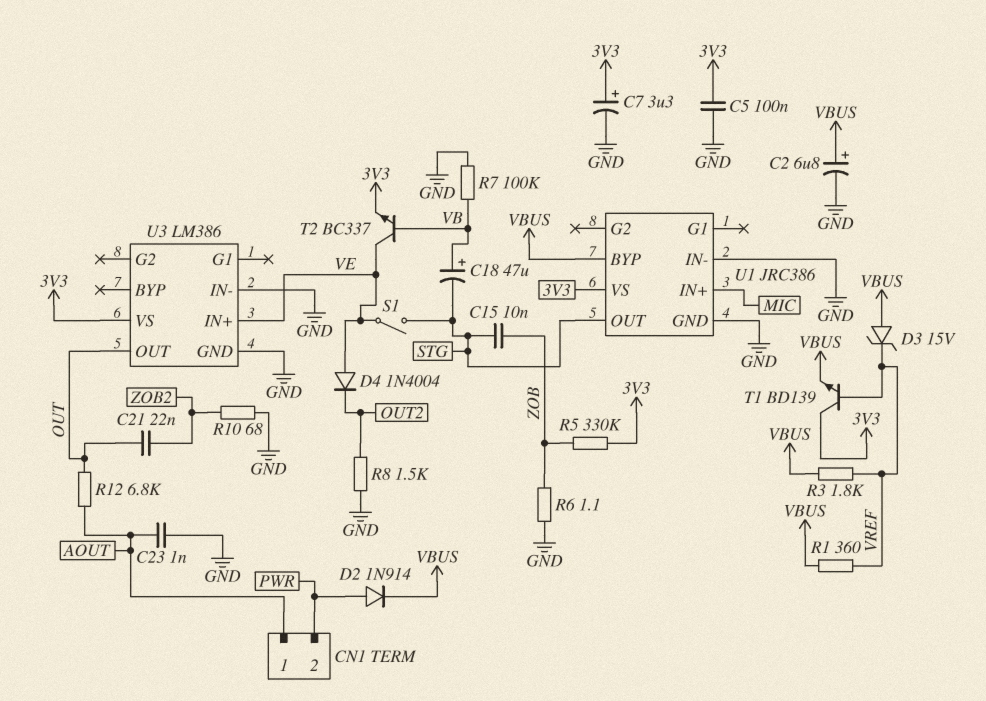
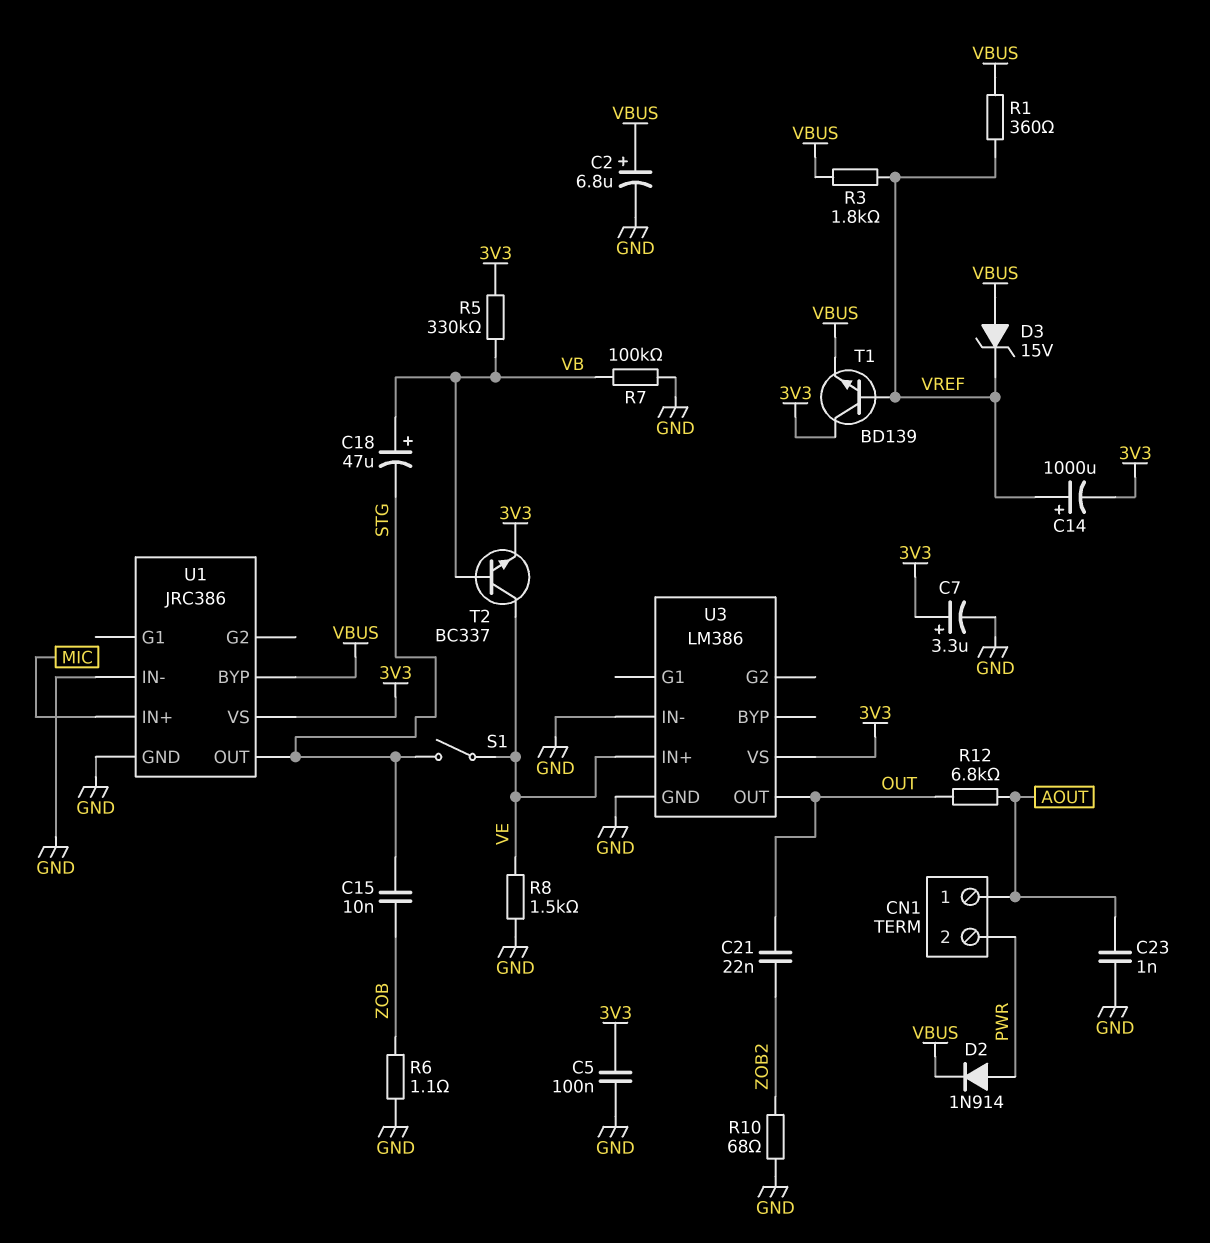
C14: none -> 1000uF (plus VREF, minus 3V3)
D4: diode 1N4004 (A VE, K OUT2) -> none
R5: 330k (3V3, ZOB) -> 330k (3V3, VB)
R8: 1.5k (GND, OUT2) -> 1.5k (GND, VE)

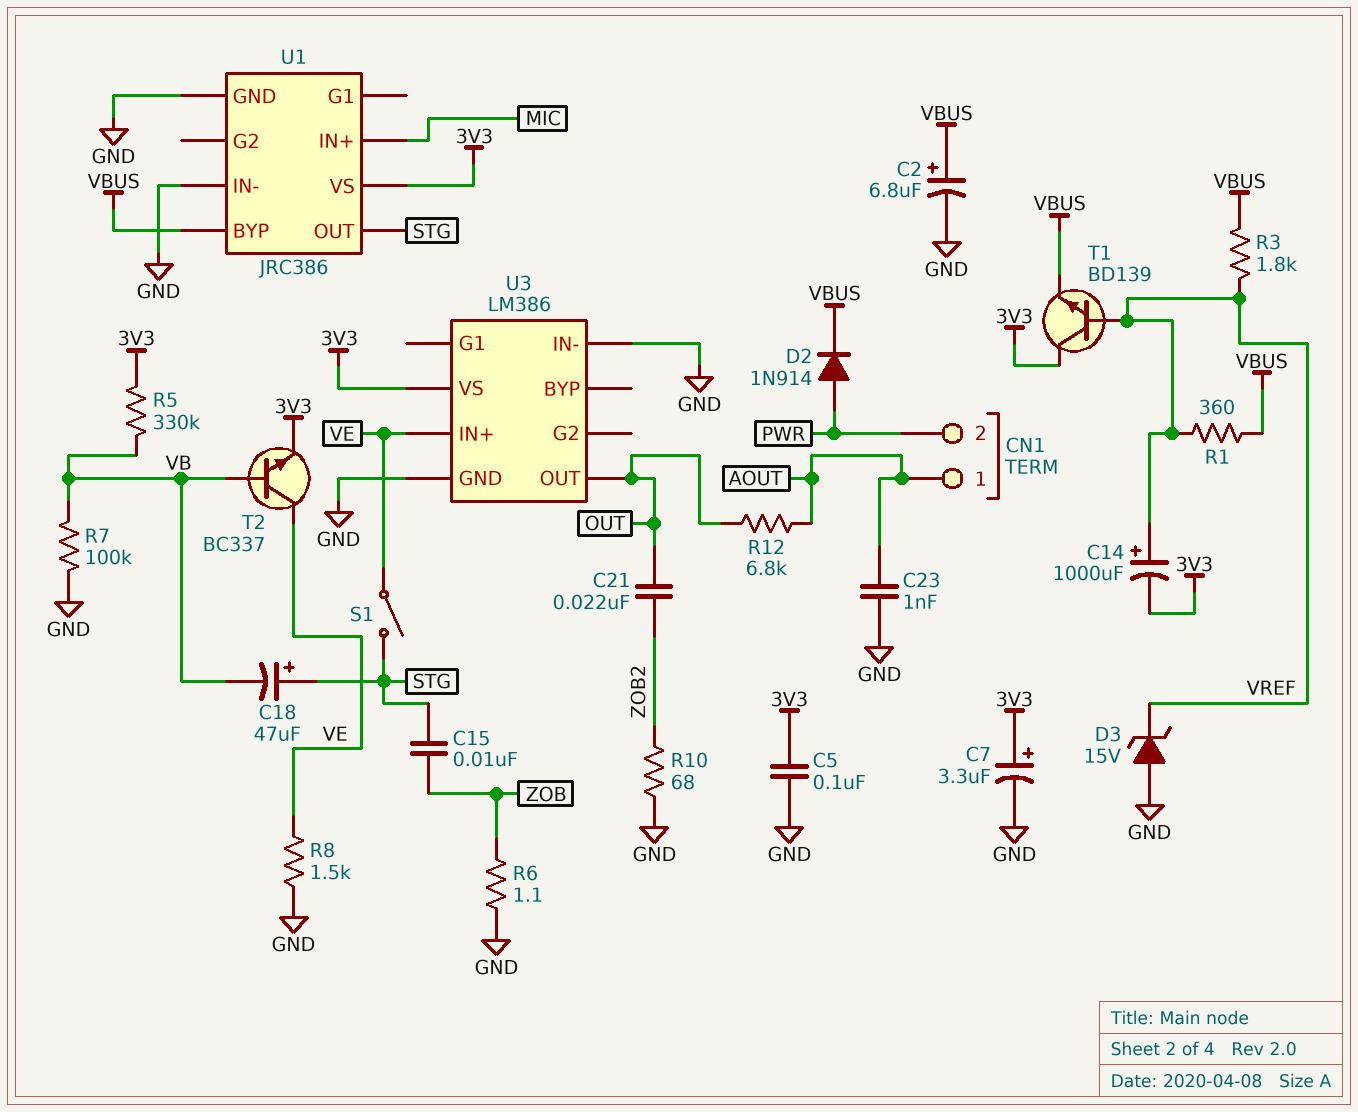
C18: 47uF (plus VB, minus STG) -> 47uF (plus STG, minus VB)
D3: zener 15V (A VBUS, K VREF) -> zener 15V (A GND, K VREF)

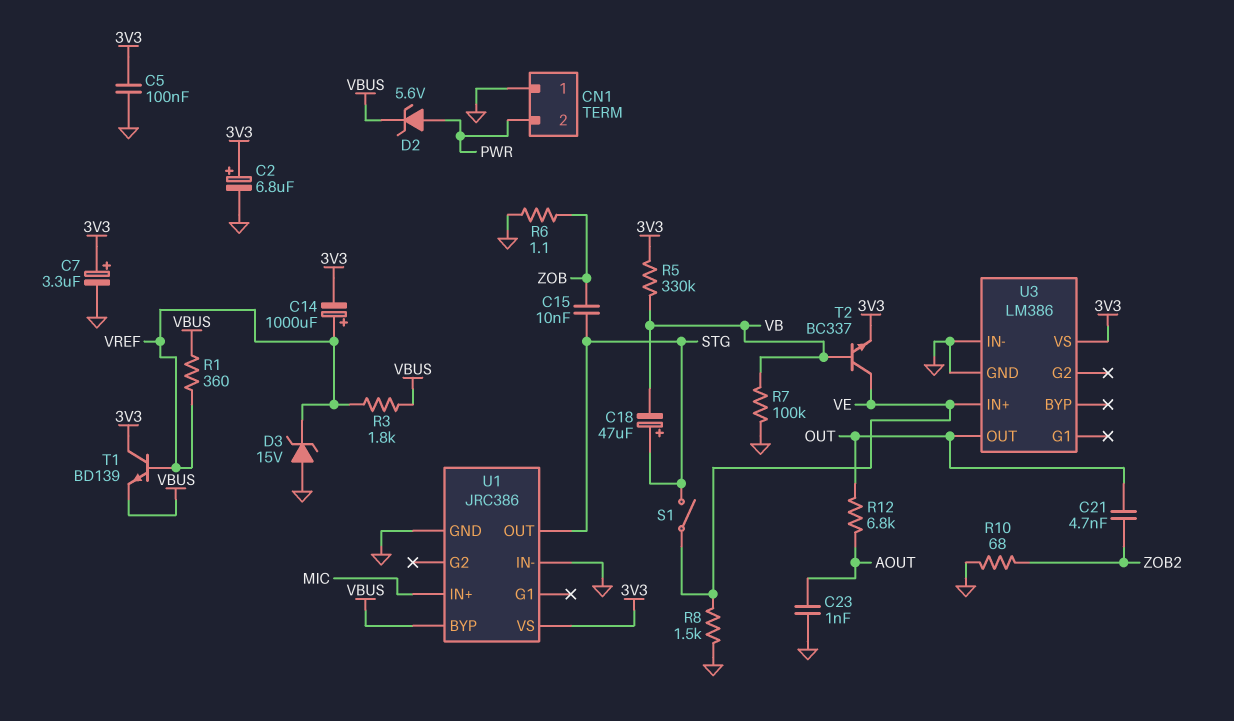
C2: 6.8uF (plus VBUS, minus GND) -> 6.8uF (plus 3V3, minus GND)
C21: 22nF (OUT, ZOB2) -> 4.7nF (OUT, ZOB2)
CN1 pin 1: AOUT -> GND
D2: diode 1N914 (A PWR, K VBUS) -> zener 5.6V (A PWR, K VBUS)

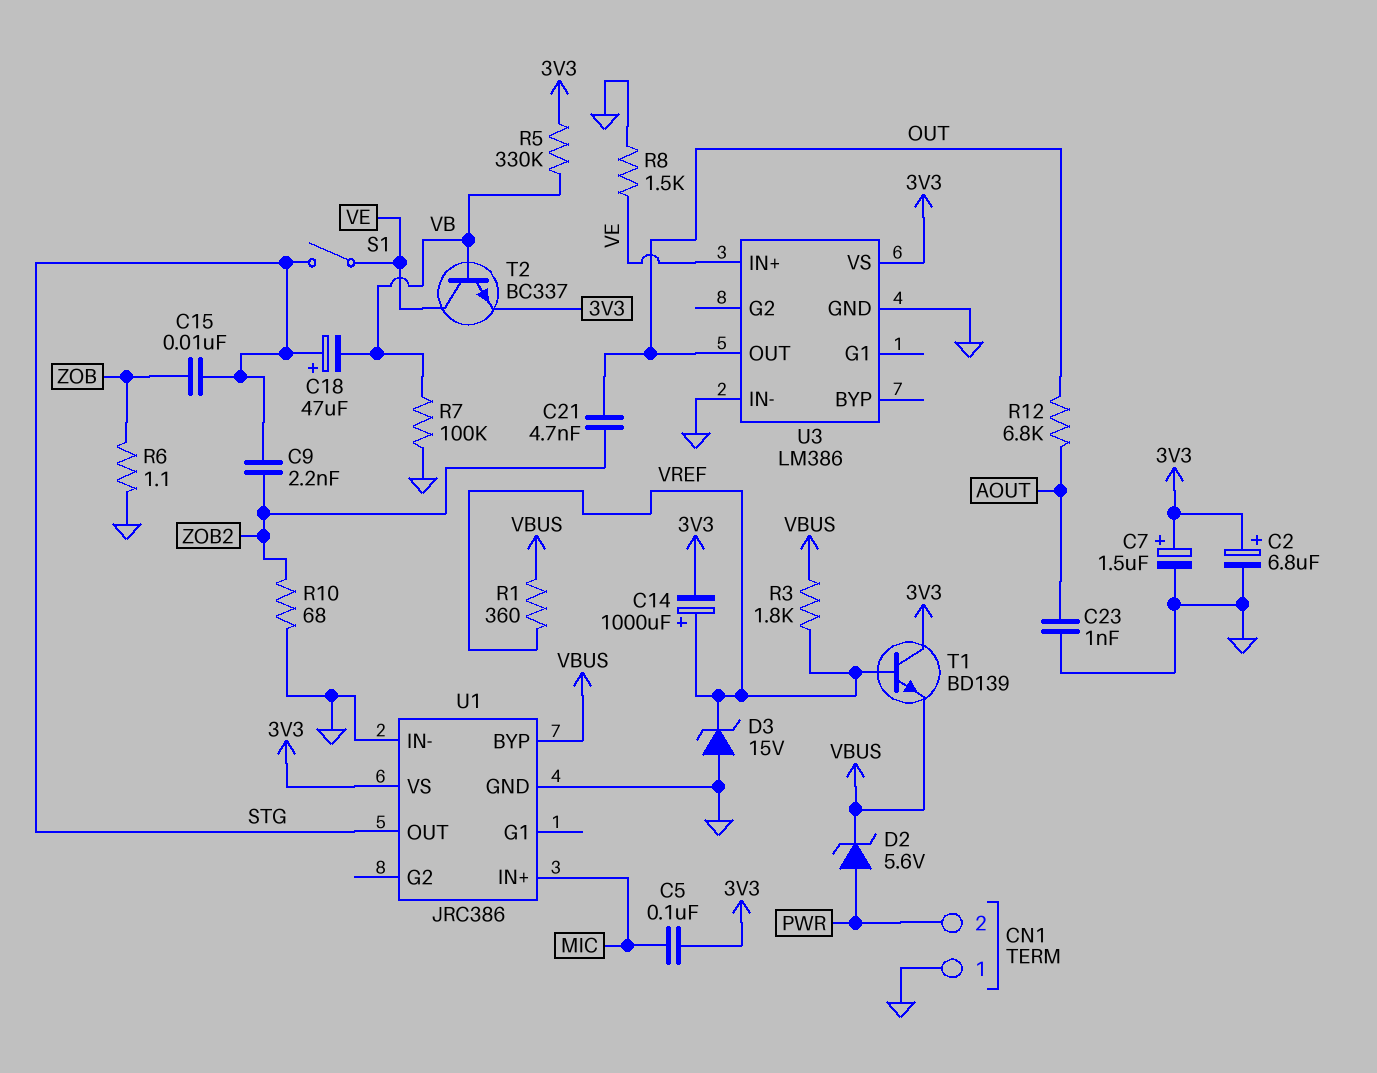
C5: 100nF (3V3, GND) -> 100nF (3V3, MIC)
C7: 3.3uF (plus 3V3, minus GND) -> 1.5uF (plus 3V3, minus GND)
C9: none -> 2.2nF (STG, ZOB2)

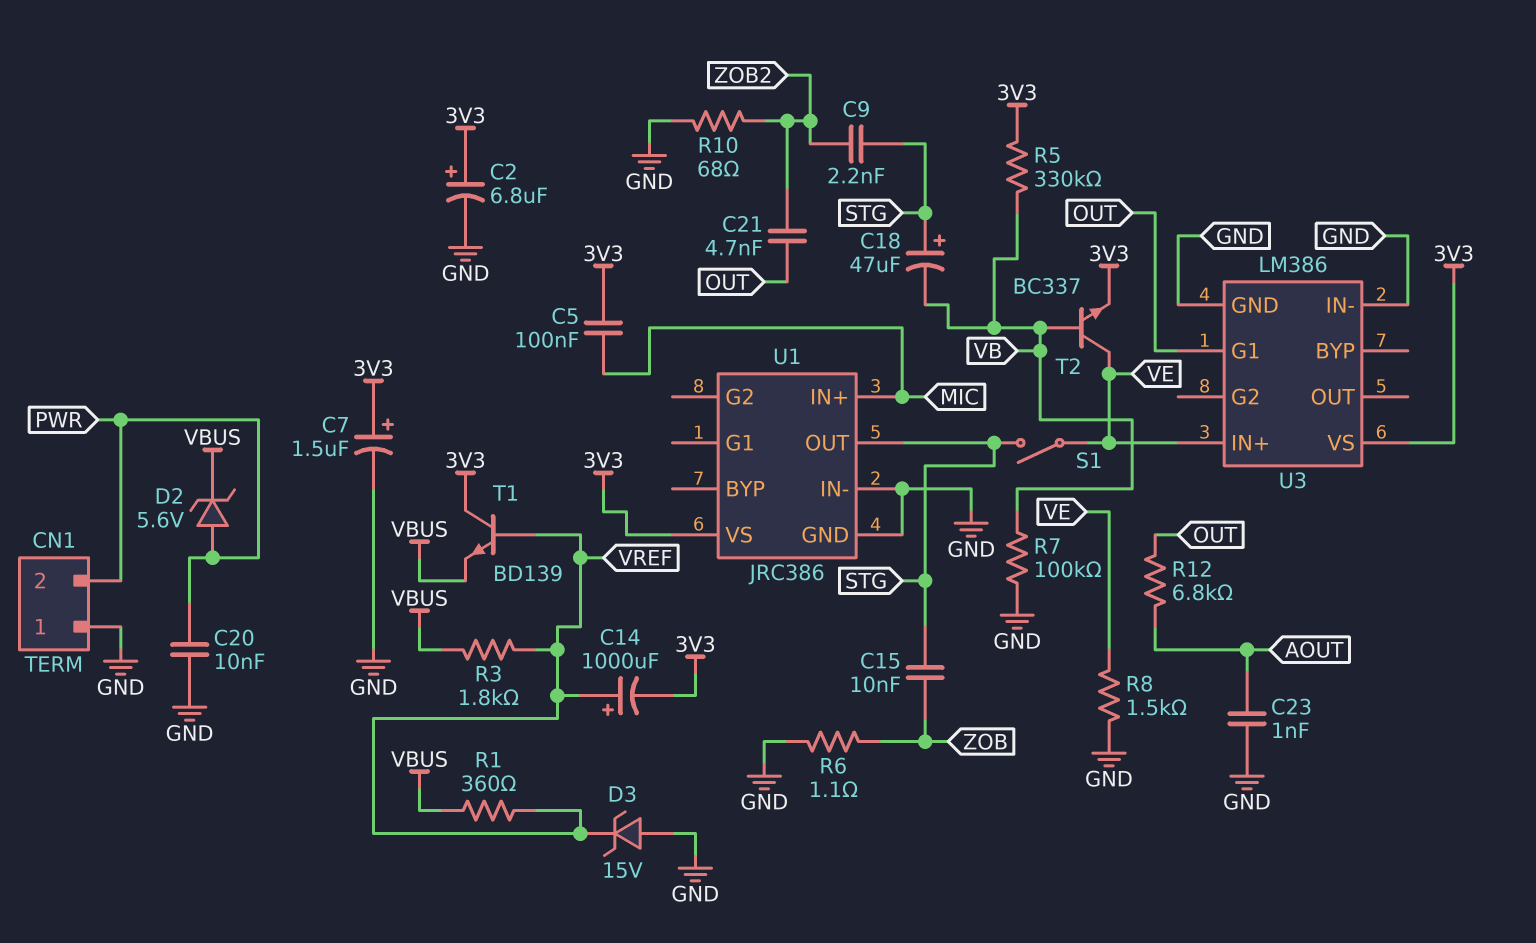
C20: none -> 10nF (GND, PWR)
U1 pin BYP: VBUS -> none
U3 pin G1: none -> OUT
U3 pin OUT: OUT -> none

